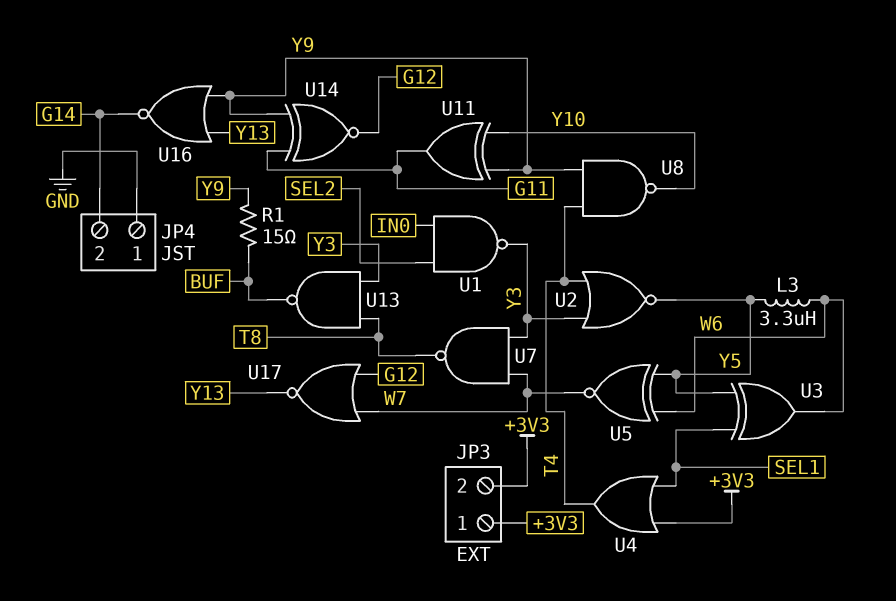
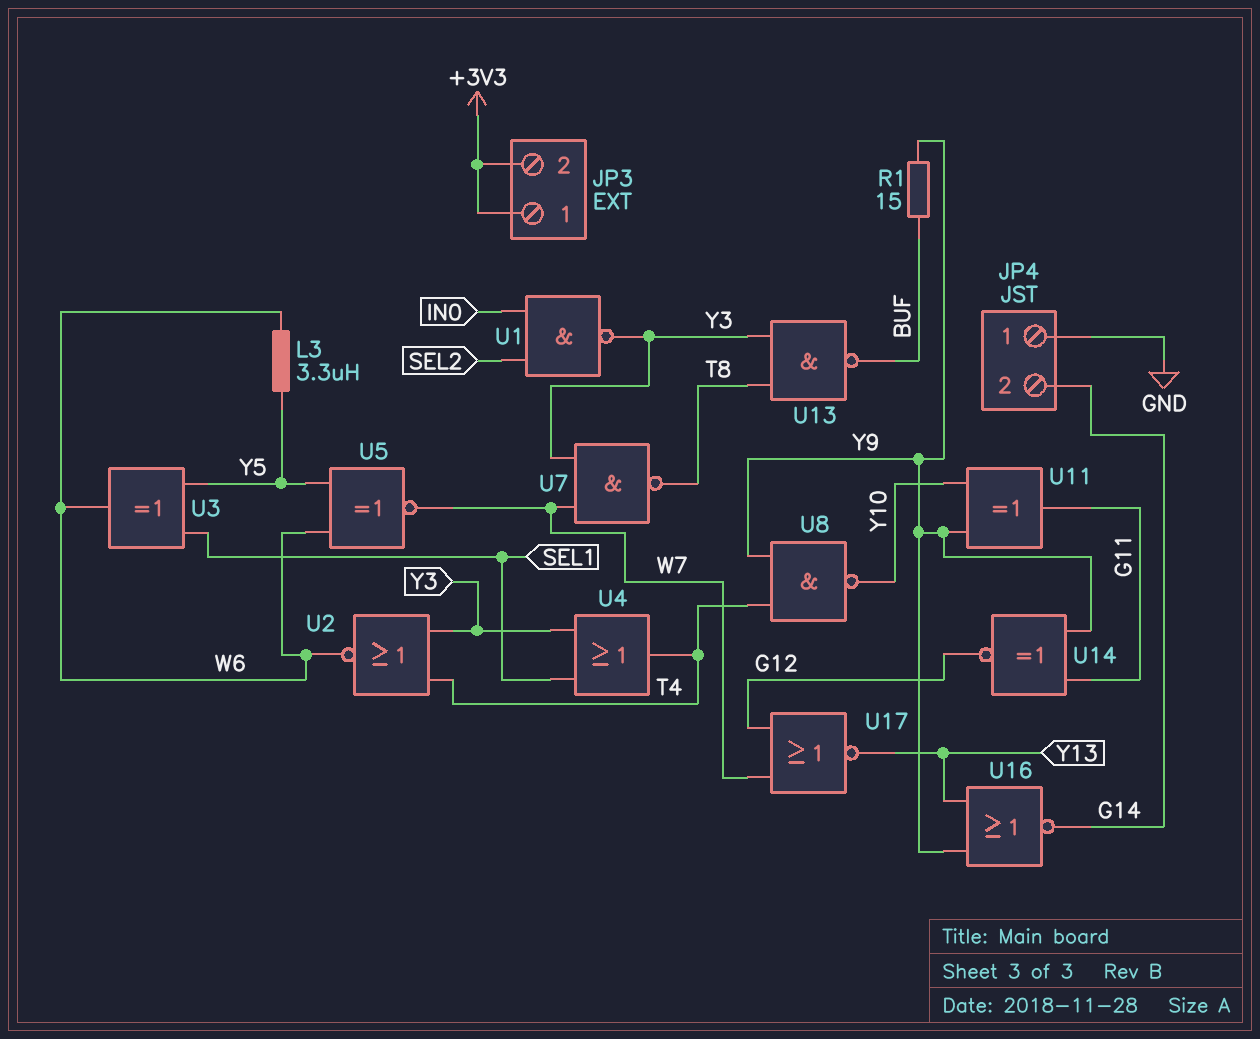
U2: NOR (in T4, in Y3, out Y5) -> NOR (in T4, in Y3, out W6)
U4: OR (in +3V3, in SEL1, out T4) -> OR (in SEL1, in Y3, out T4)

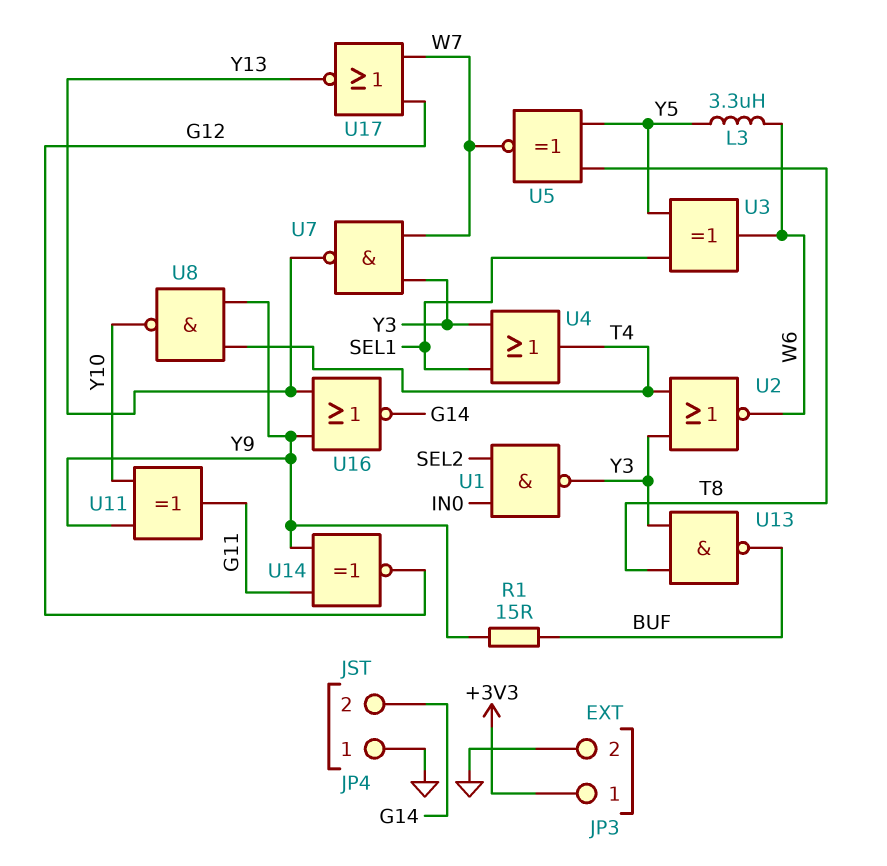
JP3 pin 2: +3V3 -> GND
U5: XNOR (in W6, in Y5, out W7) -> XNOR (in T8, in Y5, out W7)
U7: NAND (in W7, in Y3, out T8) -> NAND (in W7, in Y3, out Y13)

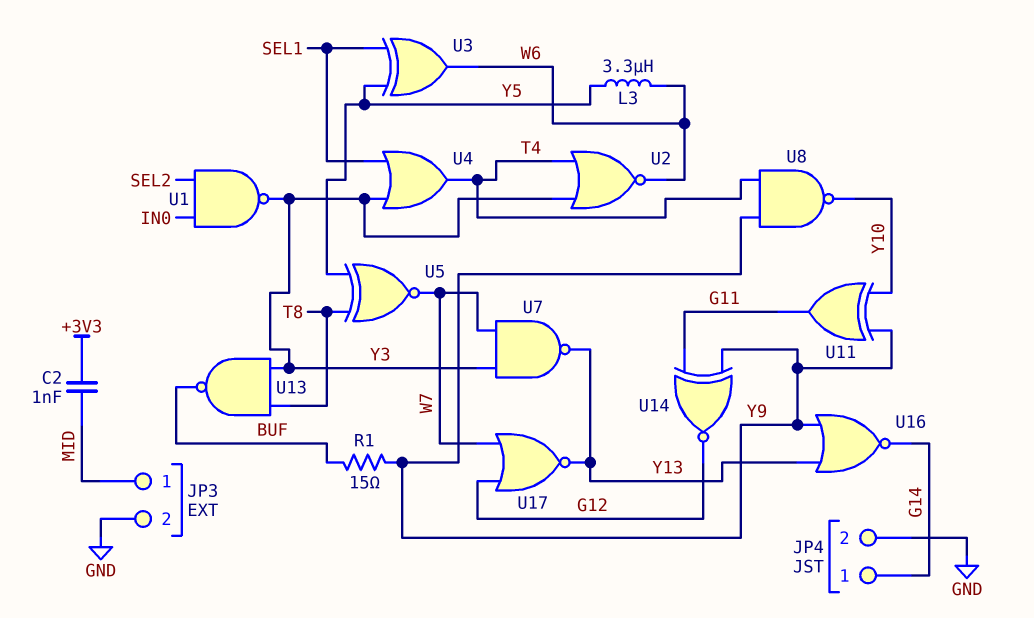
C2: none -> 1nF (+3V3, MID)
JP3 pin 1: +3V3 -> MID
JP4 pin 1: GND -> G14
JP4 pin 2: G14 -> GND

